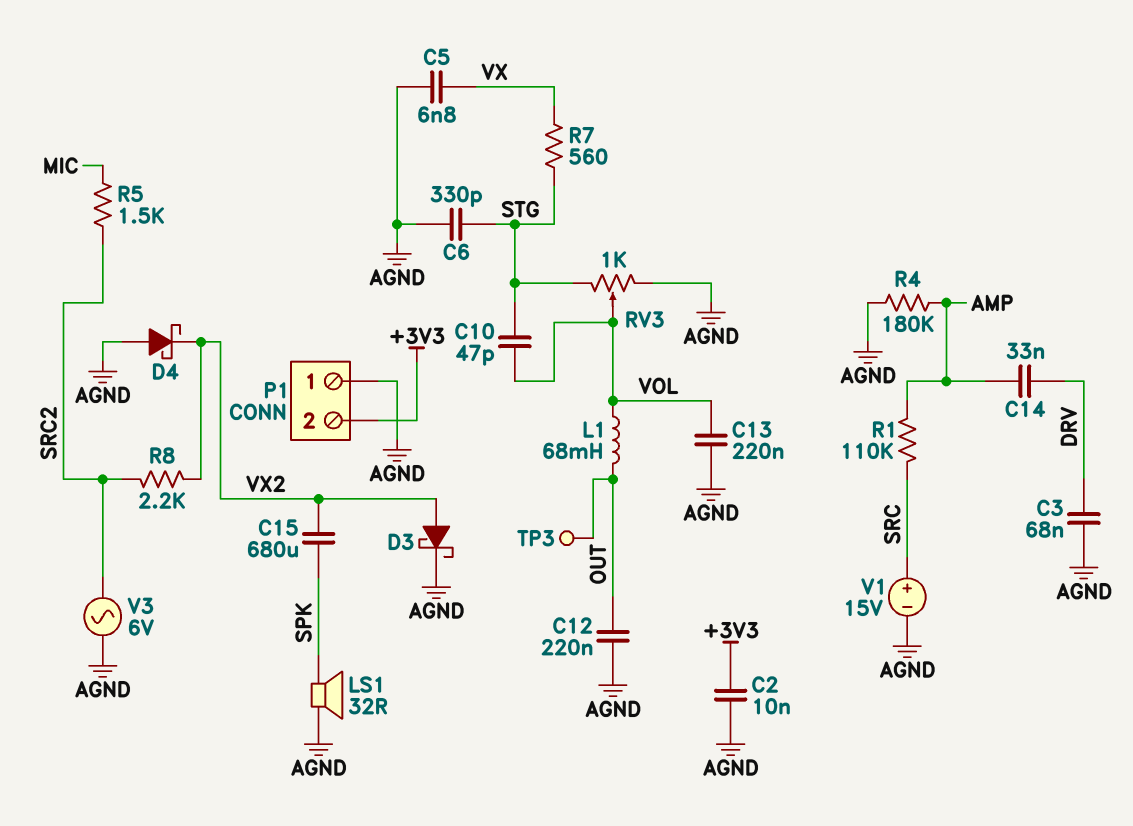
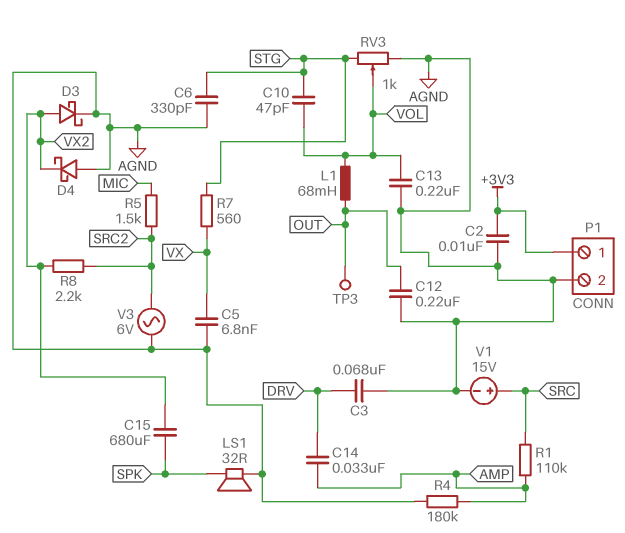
P1 pin 1: AGND -> +3V3
P1 pin 2: +3V3 -> AGND

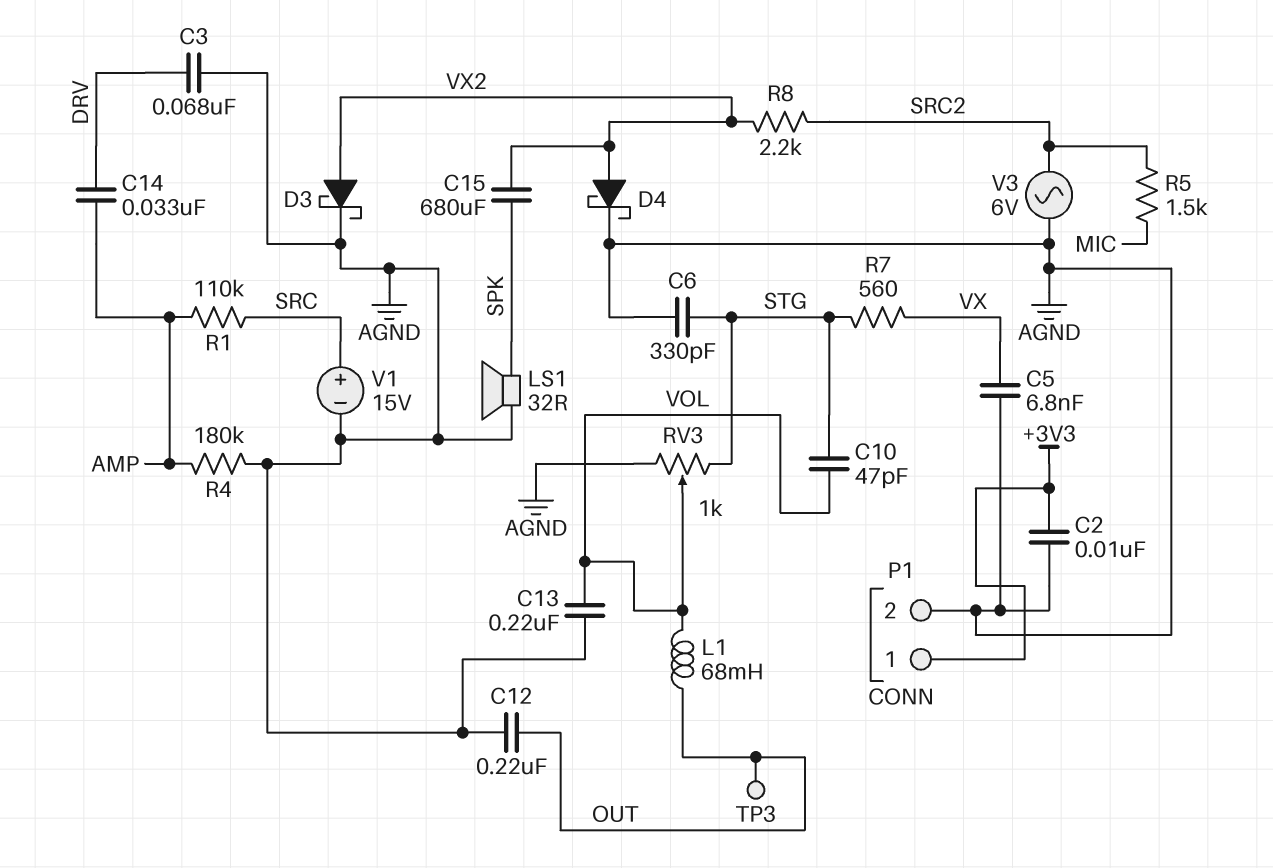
D4: schottky (A AGND, K VX2) -> schottky (A VX2, K AGND)

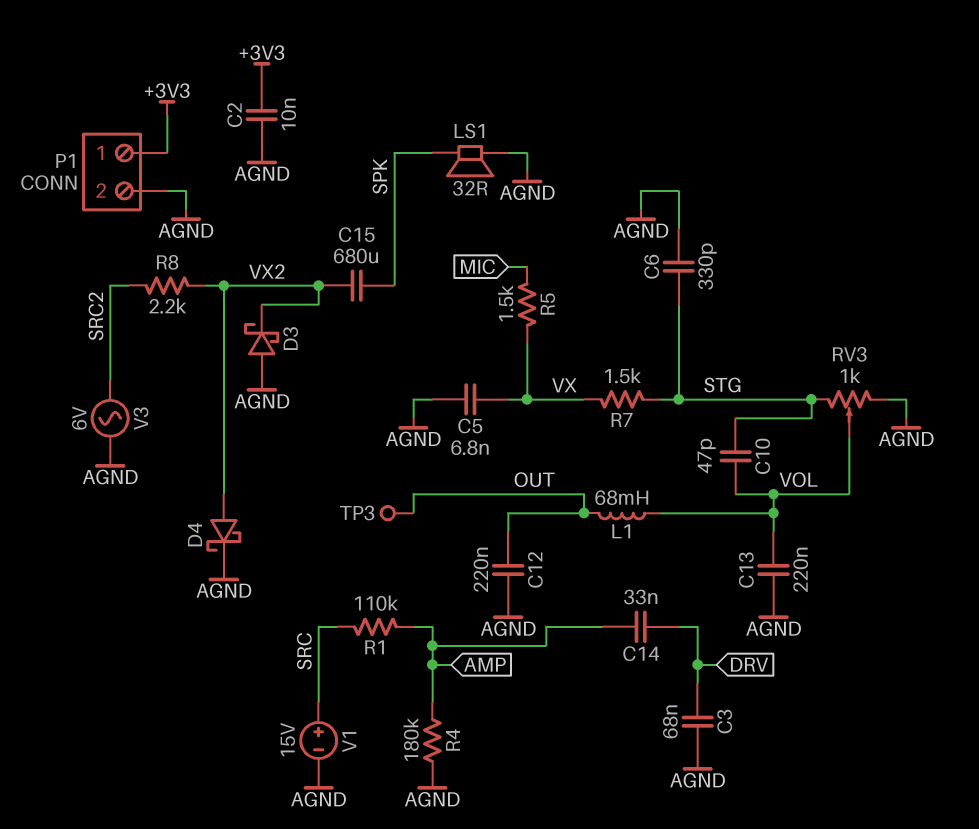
D3: schottky (A VX2, K AGND) -> schottky (A AGND, K VX2)
R5: 1.5k (MIC, SRC2) -> 1.5k (MIC, VX)
R7: 560 (STG, VX) -> 1.5k (STG, VX)

